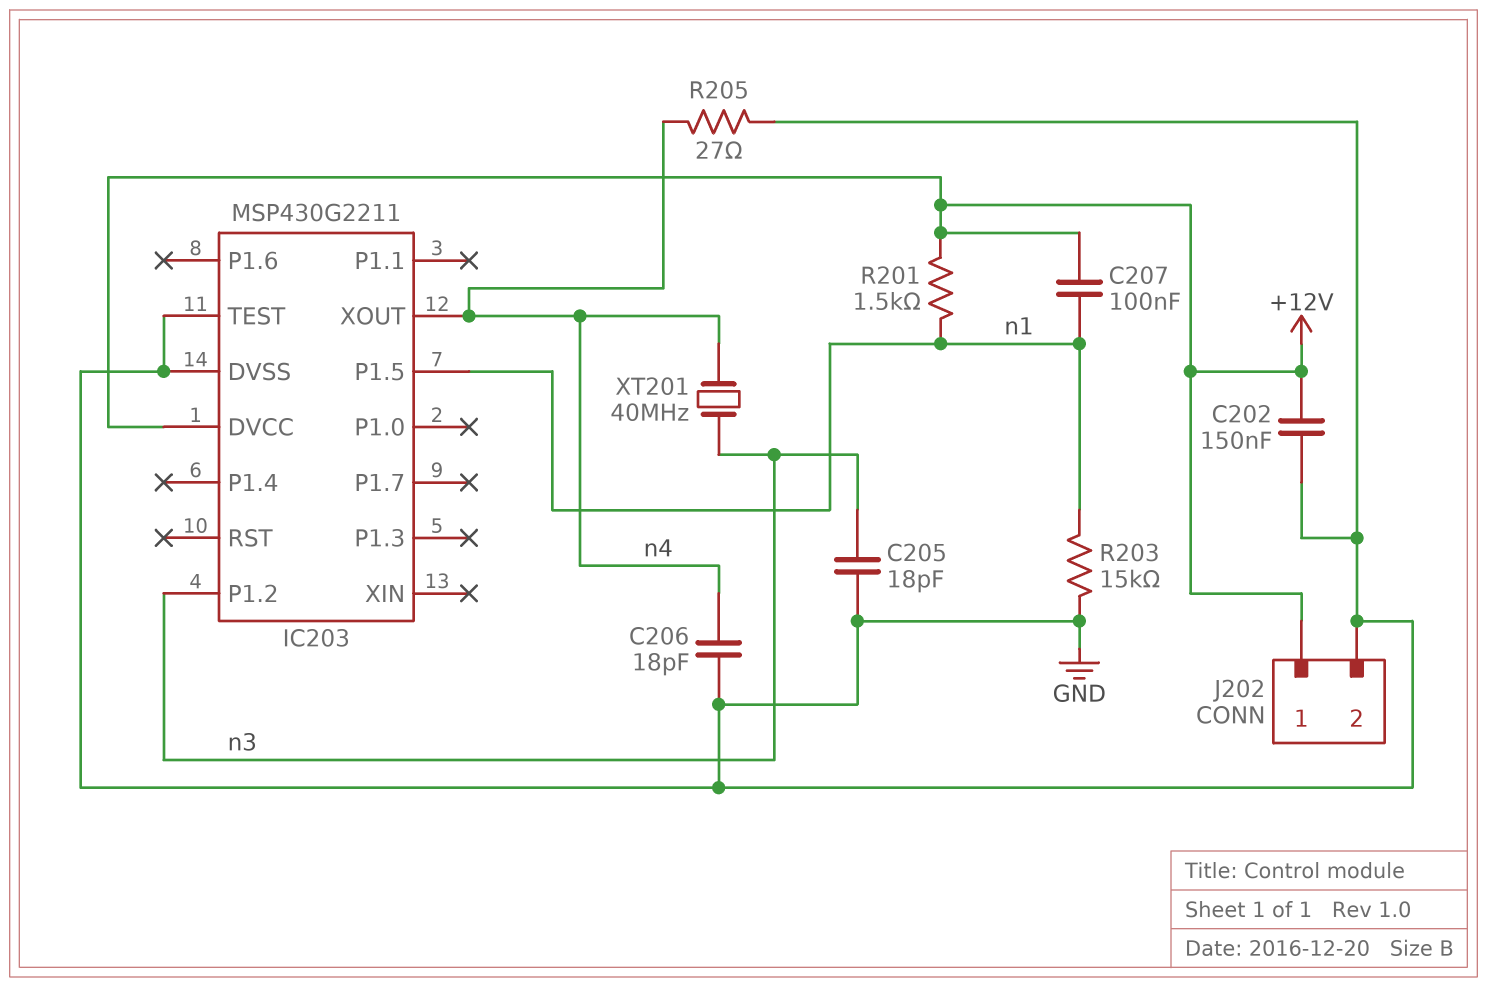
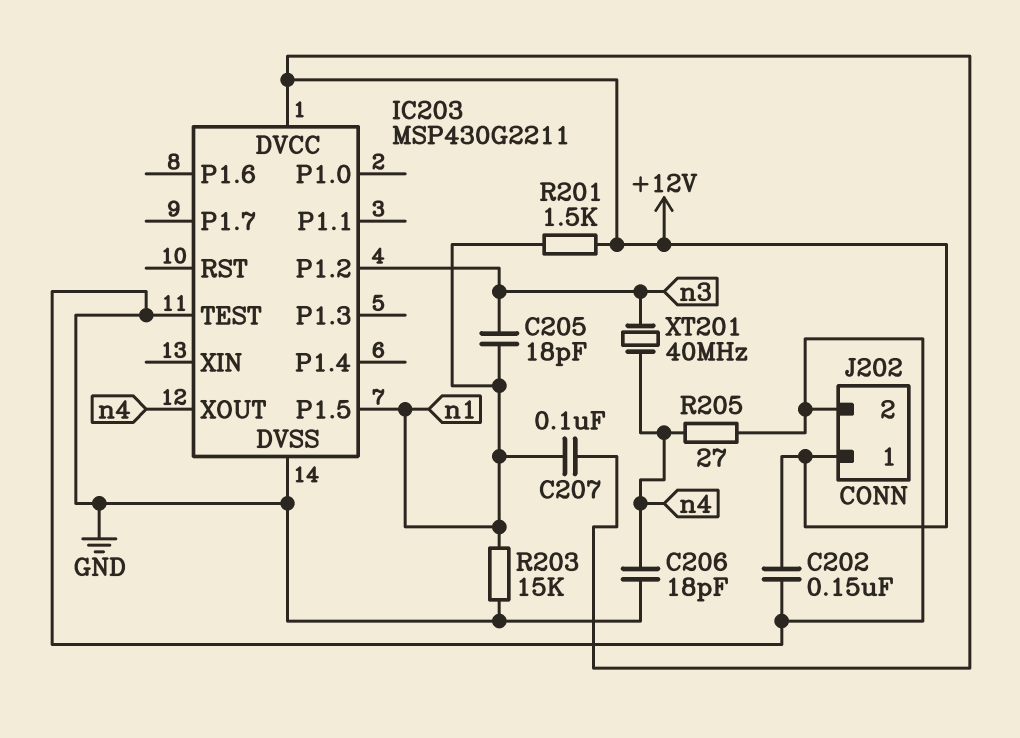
C205: 18pF (GND, n3) -> 18pF (n1, n3)

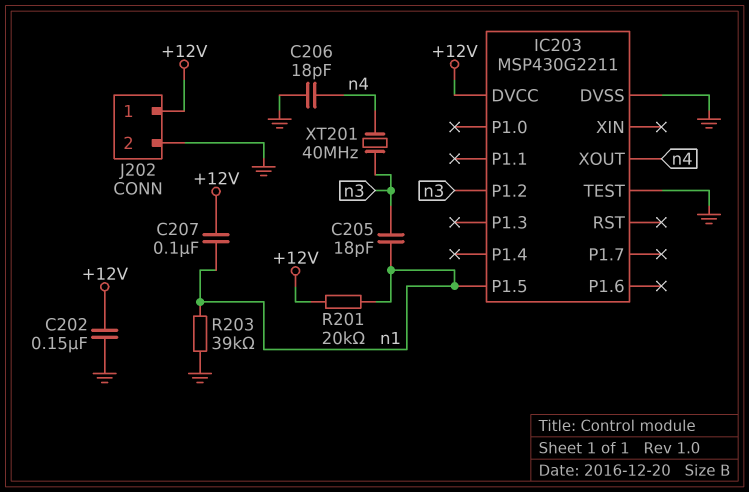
R201: 1.5k (+12V, n1) -> 20k (+12V, n1)
R203: 15k (GND, n1) -> 39k (GND, n1)
R205: 27 (GND, n4) -> none

